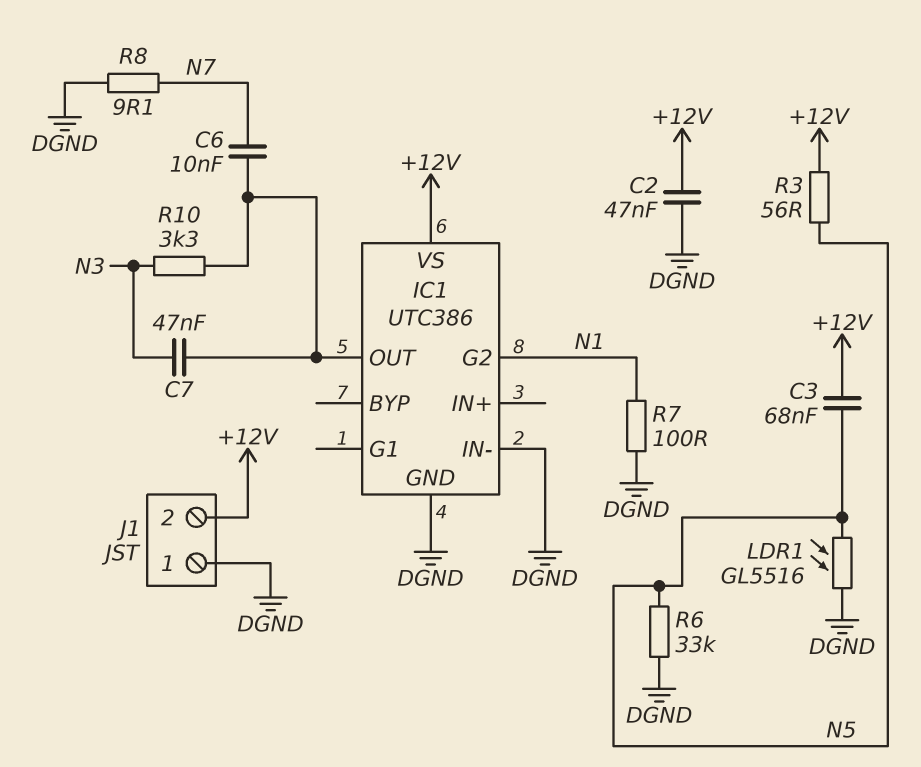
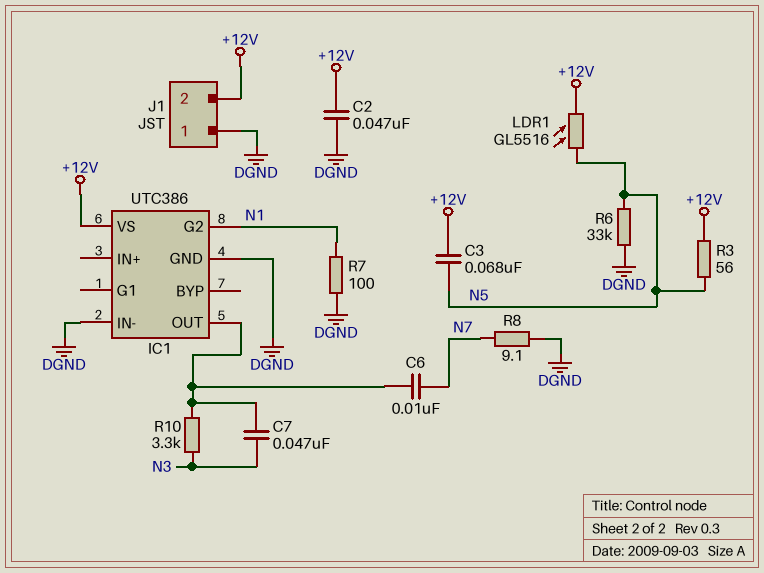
LDR1: GL5516 (DGND, N5) -> GL5516 (+12V, N5)

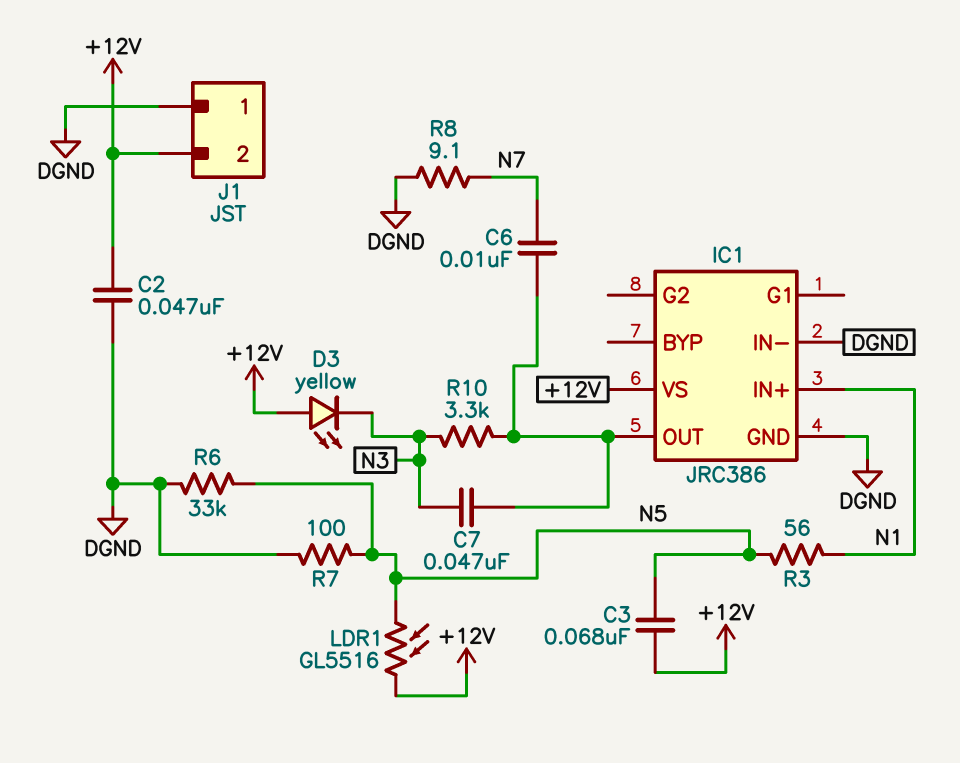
D3: none -> LED yellow (A +12V, K N3)
IC1: UTC386 -> JRC386
IC1 pin G2: N1 -> none
IC1 pin IN+: none -> N1
R3: 56 (+12V, N5) -> 56 (N1, N5)
R7: 100 (DGND, N1) -> 100 (DGND, N5)

